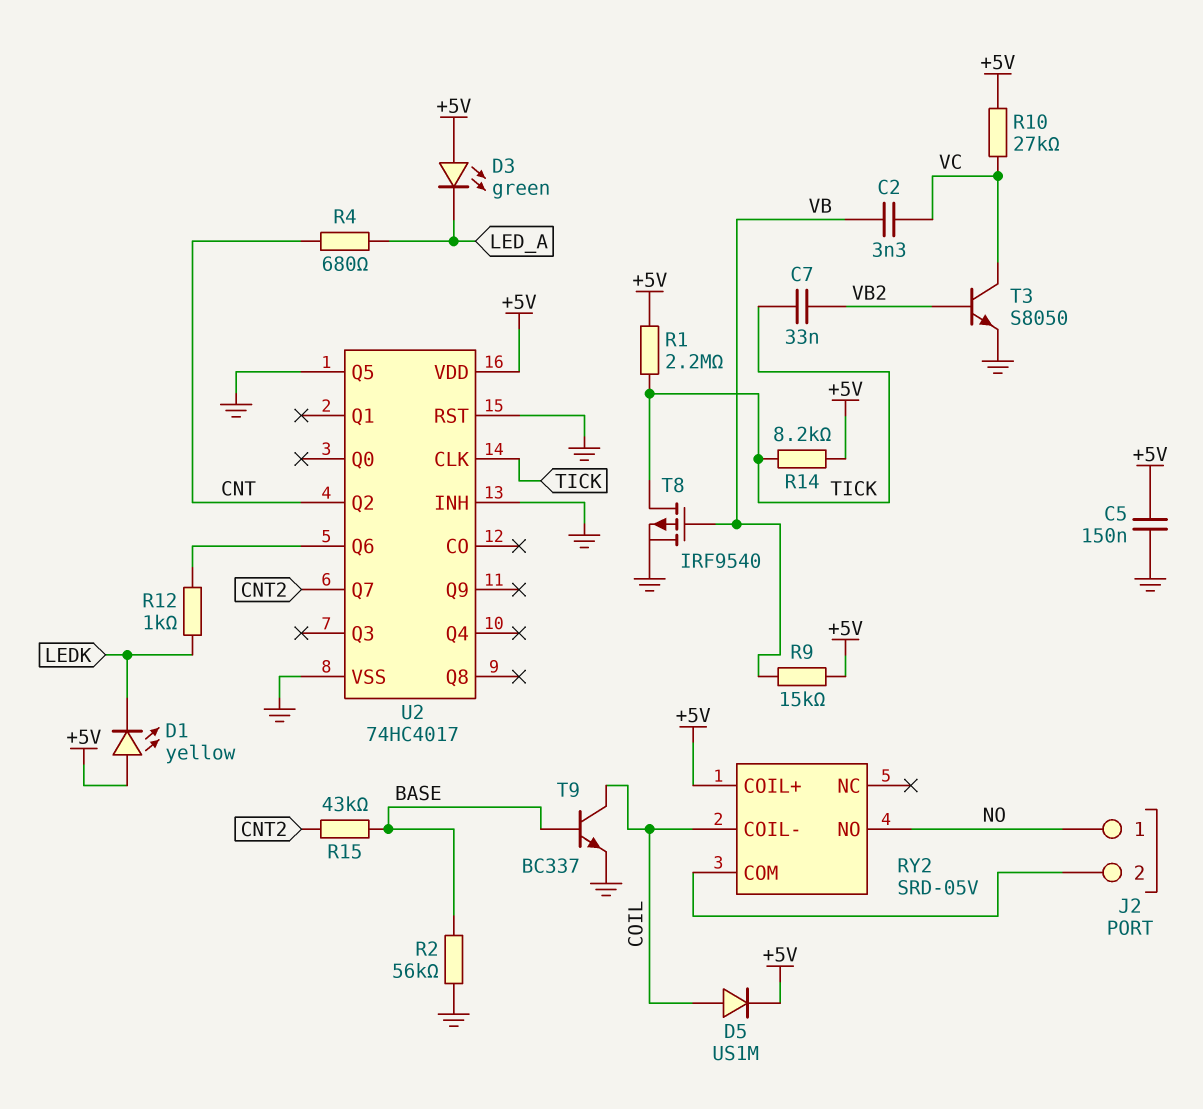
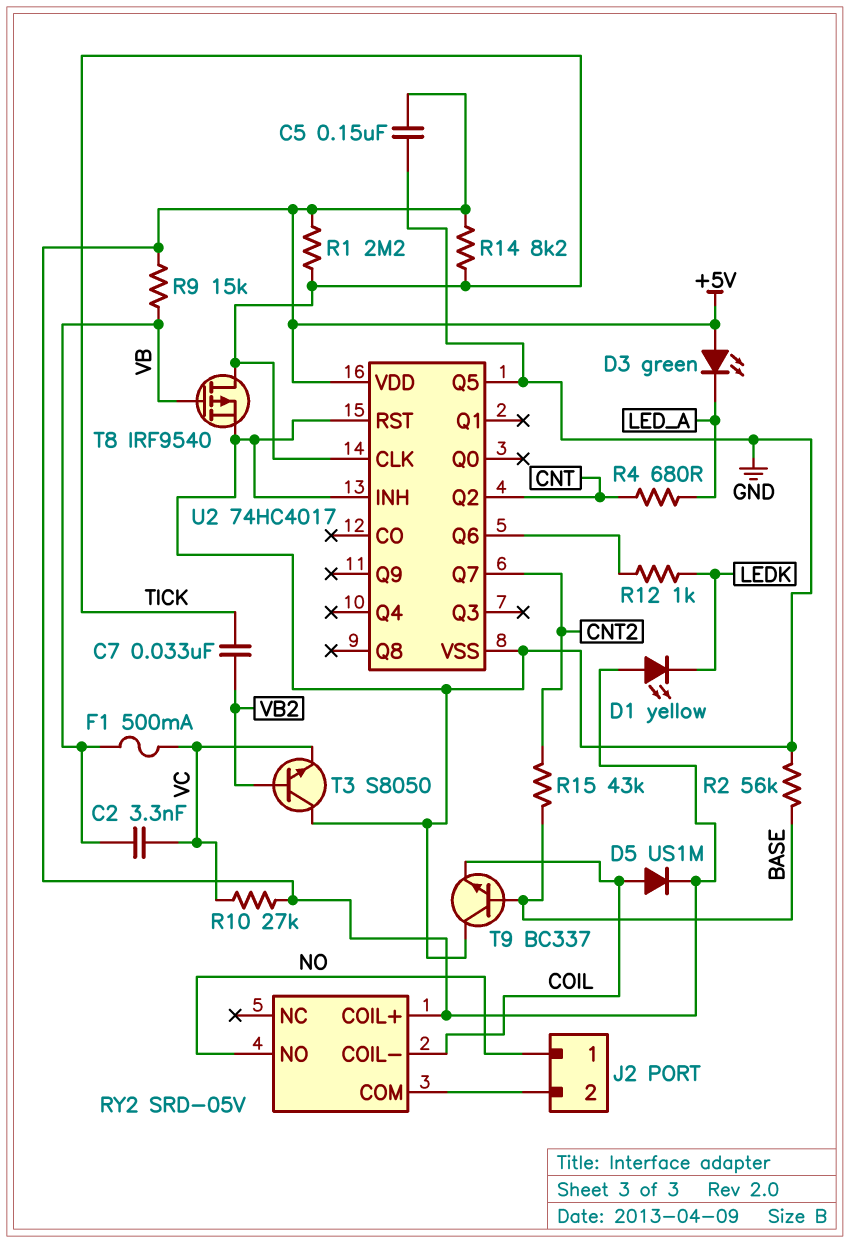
F1: none -> 500mA (VB, VC)
T3: NPN S8050 (B VB2, C VC, E GND) -> NPN S8050 (B VB2, C GND, E VC)
T9: NPN BC337 (B BASE, C COIL, E GND) -> NPN BC337 (B BASE, C GND, E COIL)

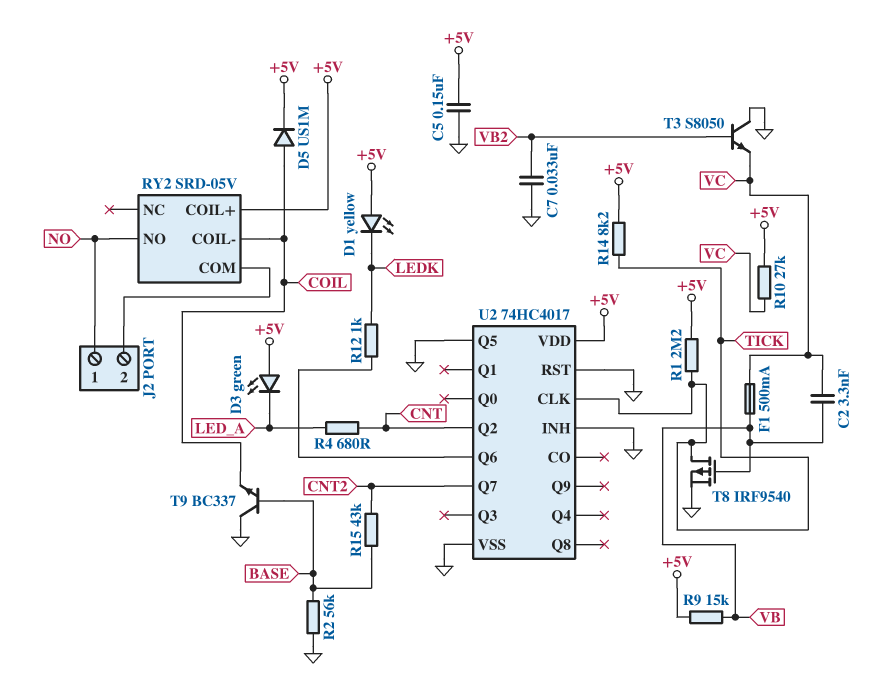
C7: 33nF (TICK, VB2) -> 33nF (GND, VB2)

